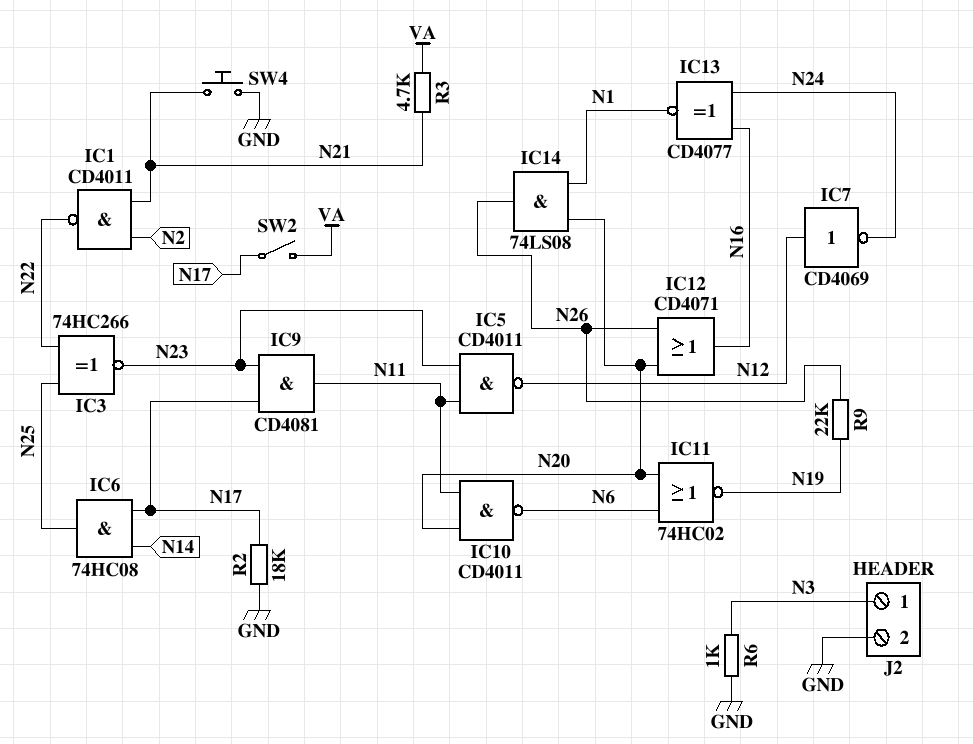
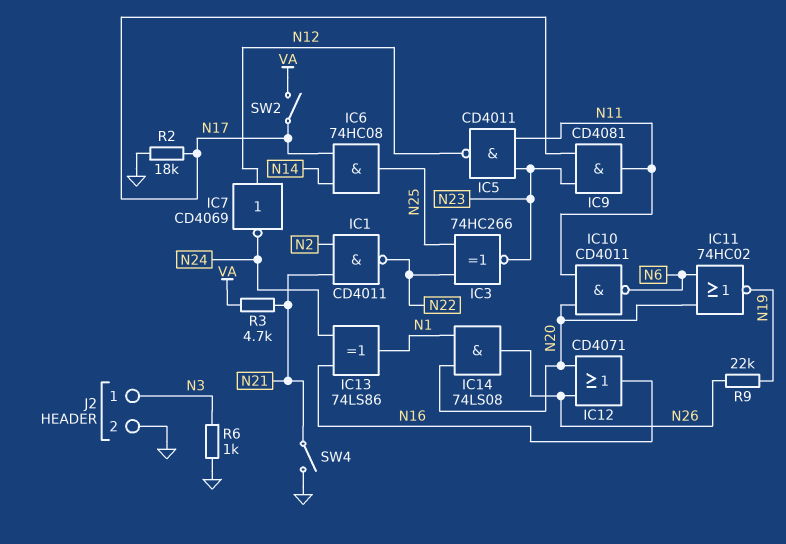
IC13: XNOR CD4077 (in N16, in N24, out N1) -> XOR 74LS86 (in N16, in N24, out N1)
SW4: button (GND, N21) -> switch (GND, N21)

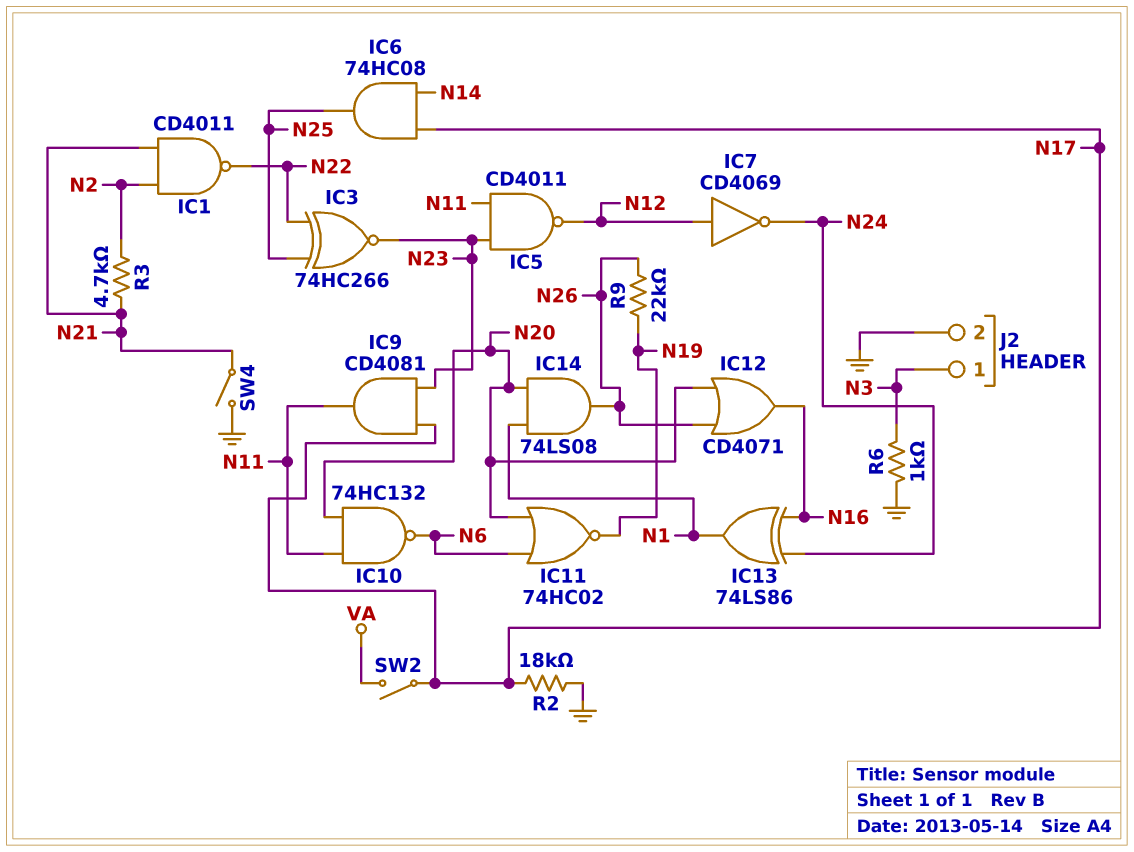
IC10: NAND CD4011 (in N11, in N20, out N6) -> NAND 74HC132 (in N11, in N20, out N6)
R3: 4.7k (N21, VA) -> 4.7k (N2, N21)

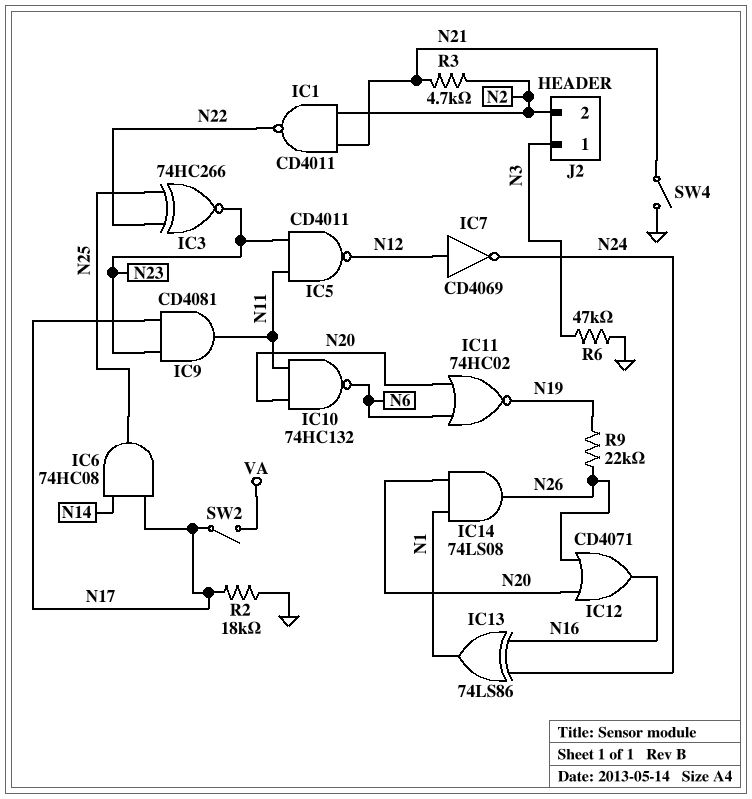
J2 pin 2: GND -> N2
R6: 1k (GND, N3) -> 47k (GND, N3)

